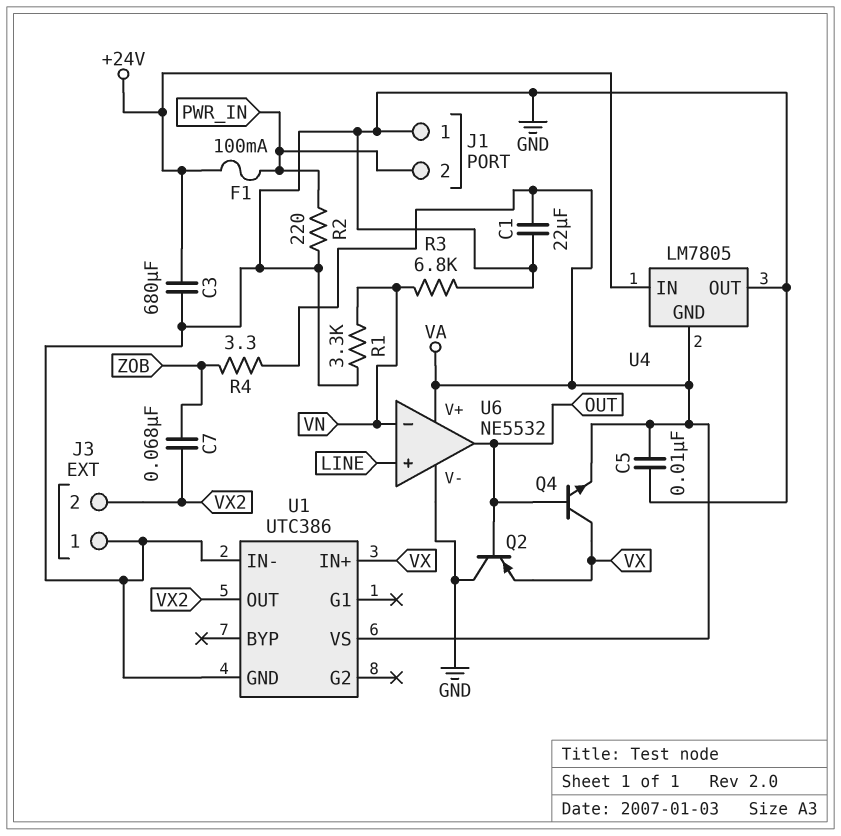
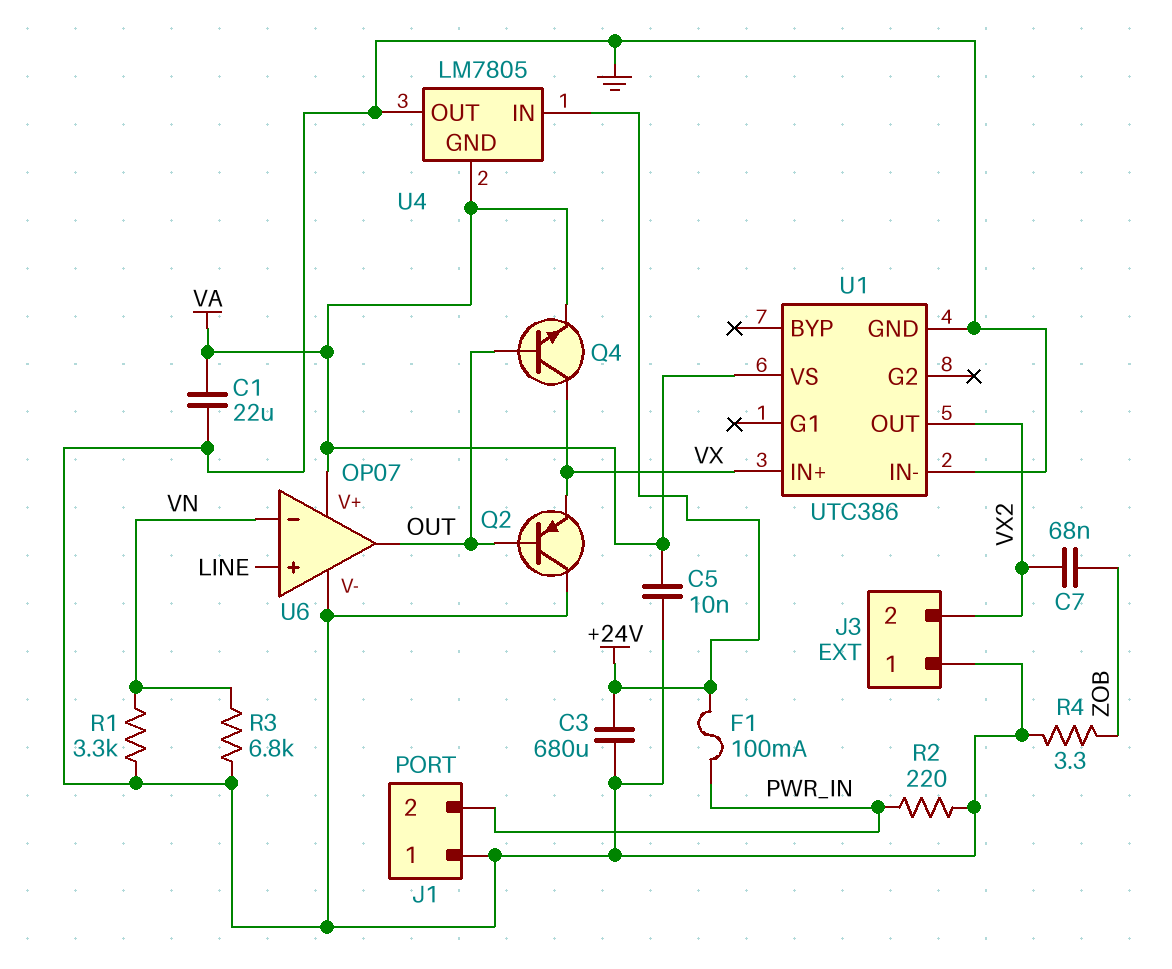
R4: 3.3 (VA, ZOB) -> 3.3 (GND, ZOB)
U6: NE5532 -> OP07

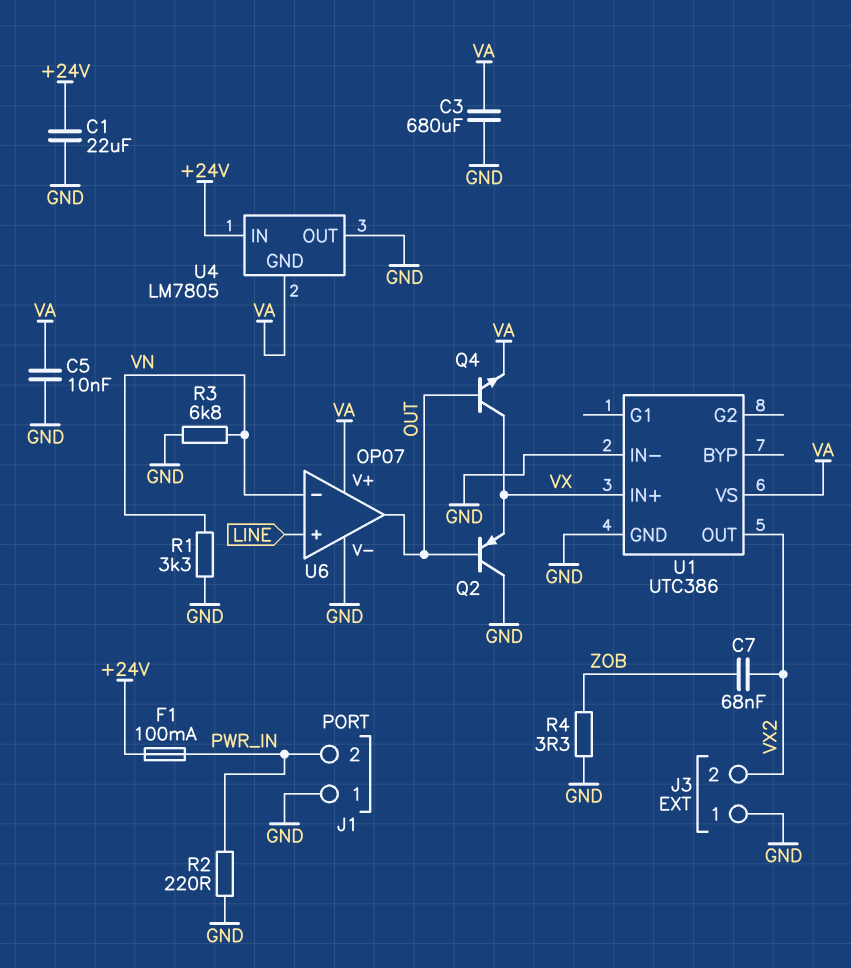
C1: 22uF (GND, VA) -> 22uF (+24V, GND)
C3: 680uF (+24V, GND) -> 680uF (GND, VA)

